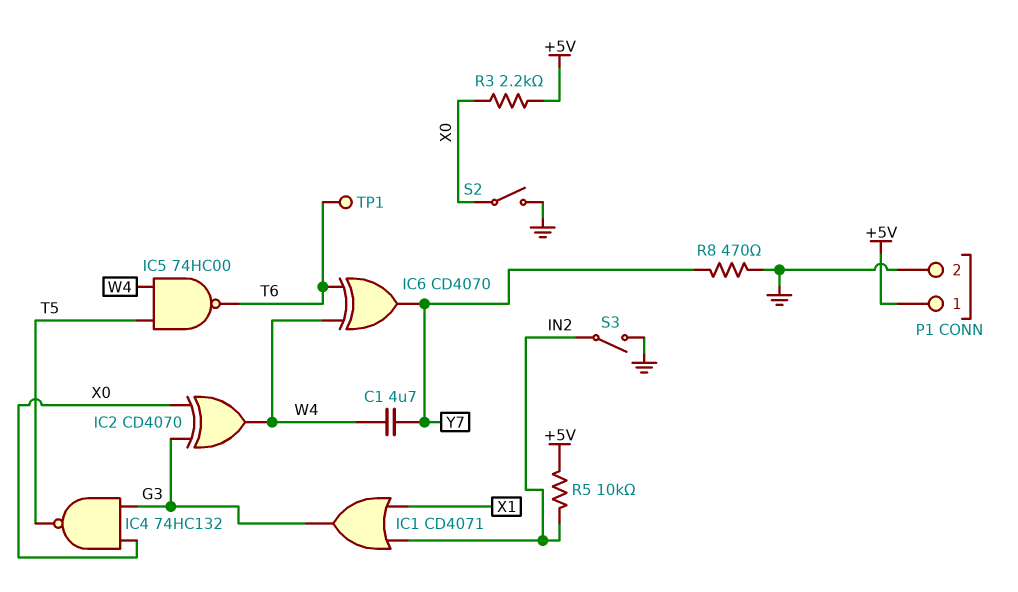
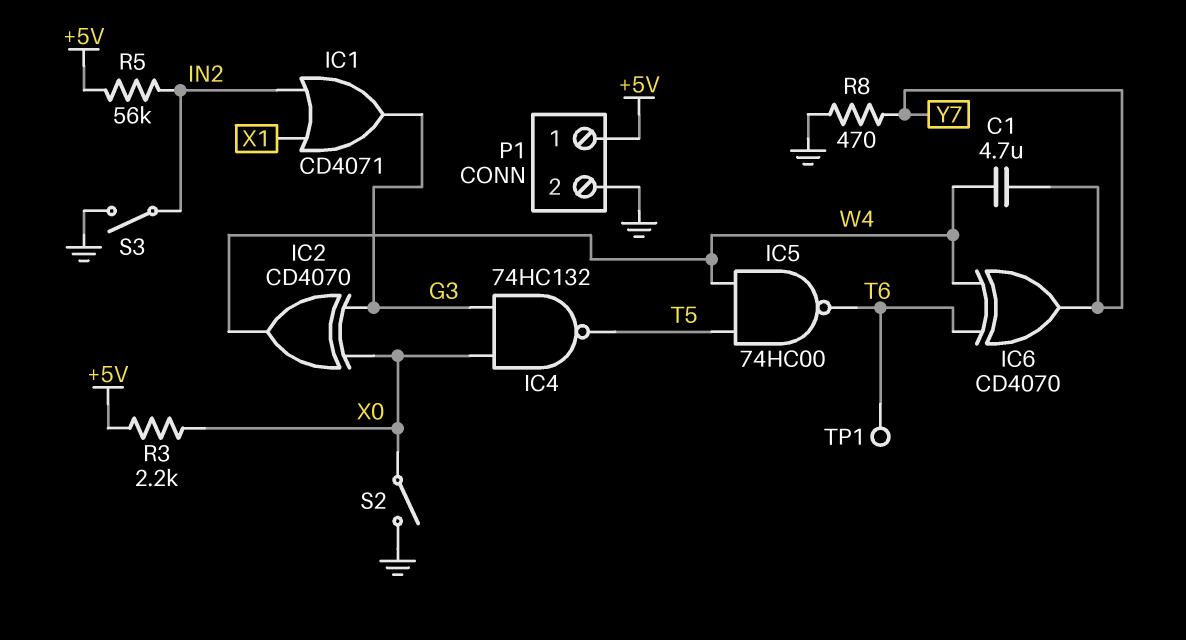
R5: 10k (+5V, IN2) -> 56k (+5V, IN2)

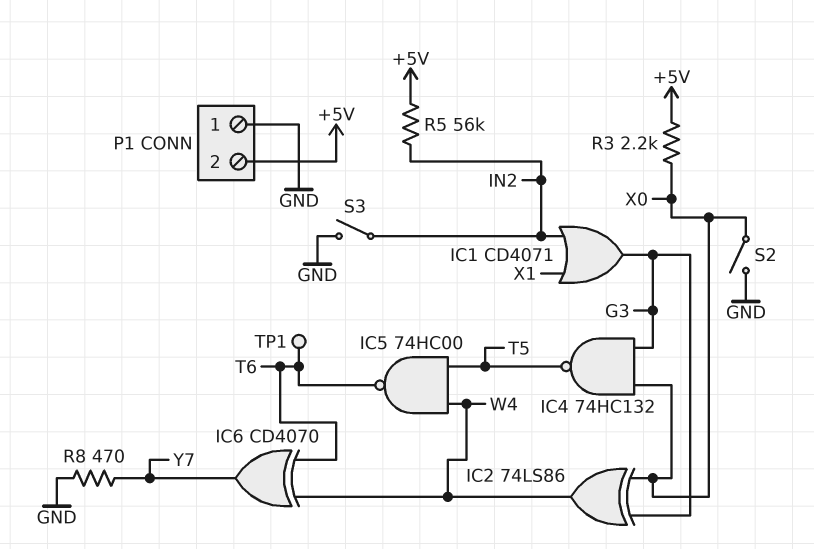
C1: 4.7uF (W4, Y7) -> none
IC2: XOR CD4070 (in G3, in X0, out W4) -> XOR 74LS86 (in G3, in X0, out W4)
P1 pin 1: +5V -> GND
P1 pin 2: GND -> +5V

